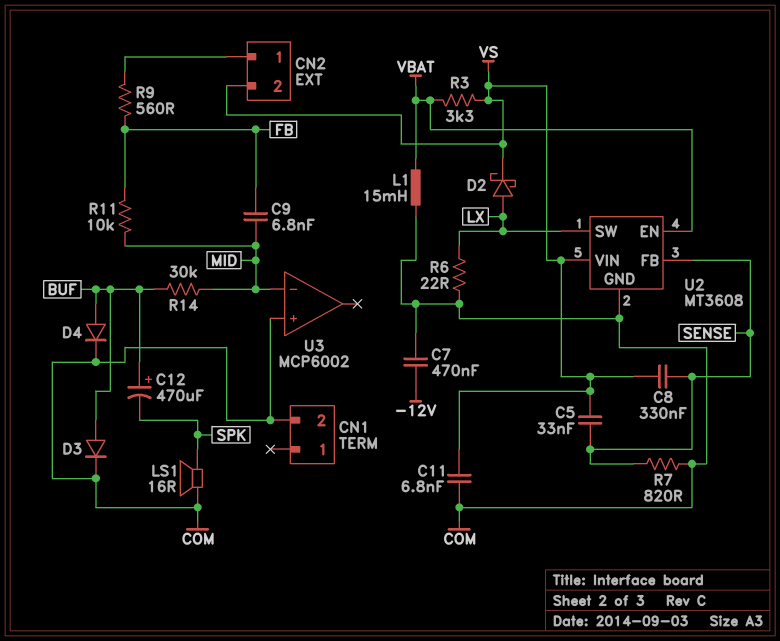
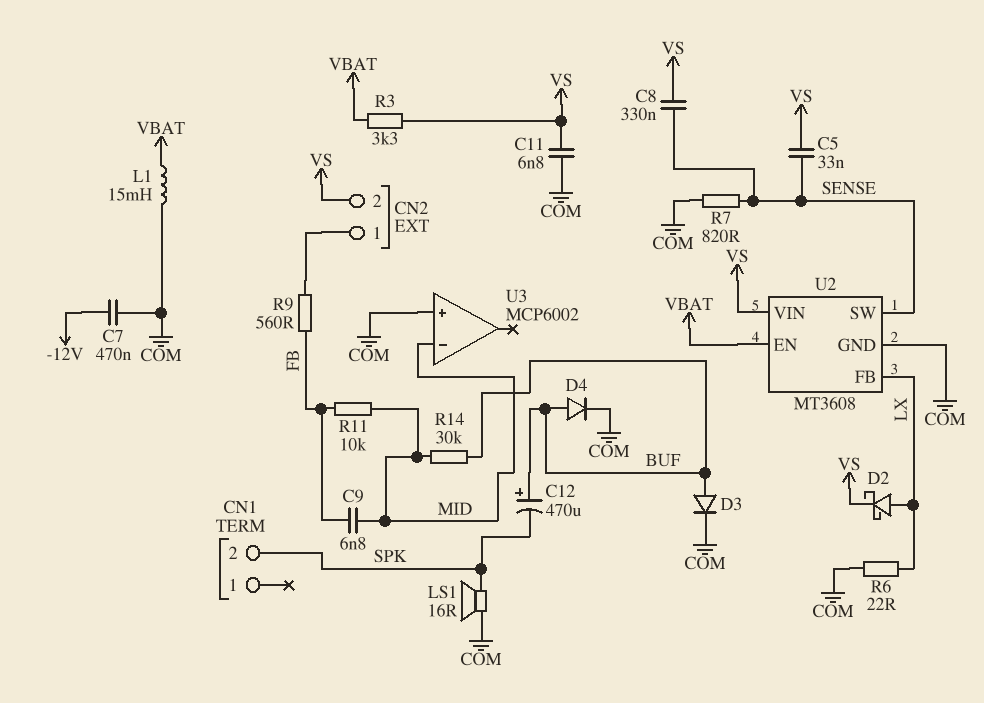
CN1 pin 2: COM -> SPK
U2 pin FB: SENSE -> LX
U2 pin SW: LX -> SENSE

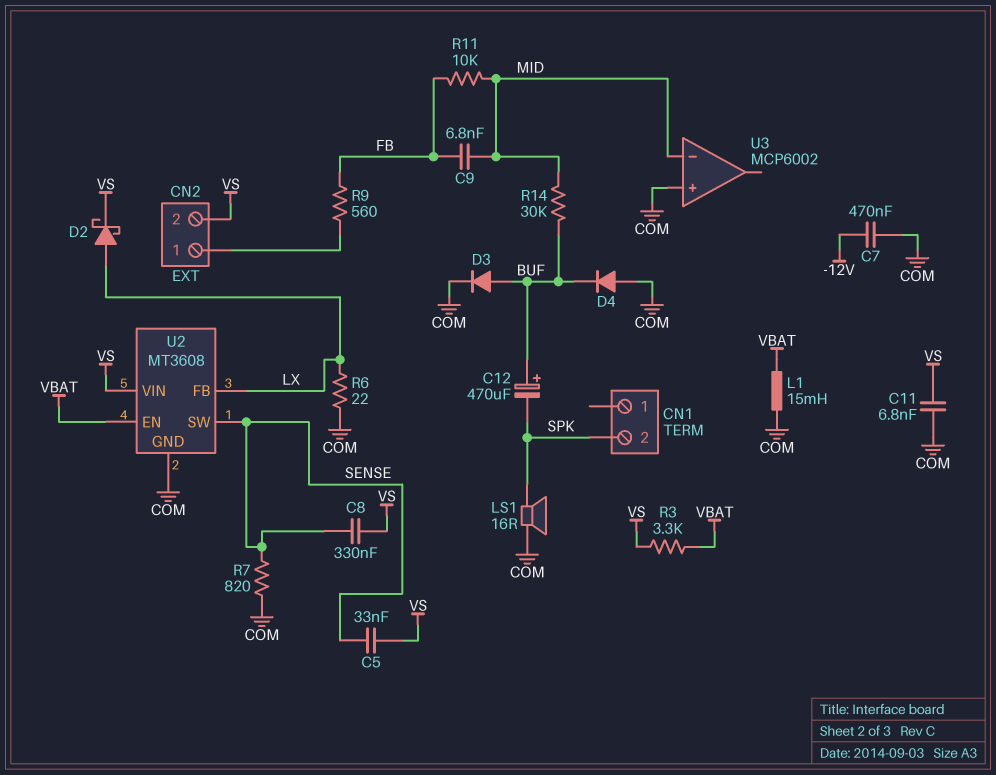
D4: diode (A BUF, K COM) -> diode (A COM, K BUF)

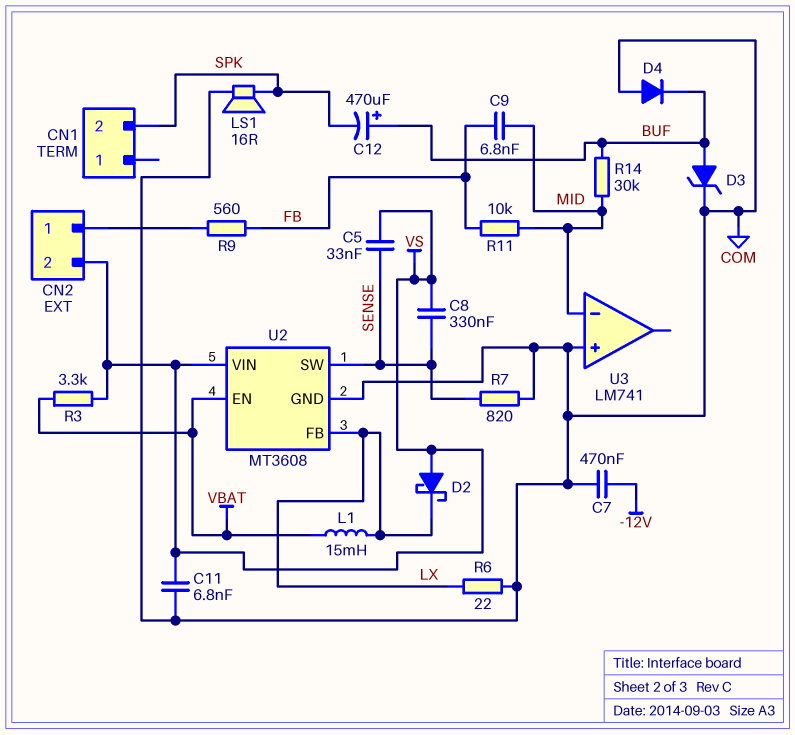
D2: schottky (A LX, K VS) -> schottky (A VS, K LX)
D3: diode (A BUF, K COM) -> zener (A BUF, K COM)
L1: 15mH (COM, VBAT) -> 15mH (LX, VBAT)
U3: MCP6002 -> LM741

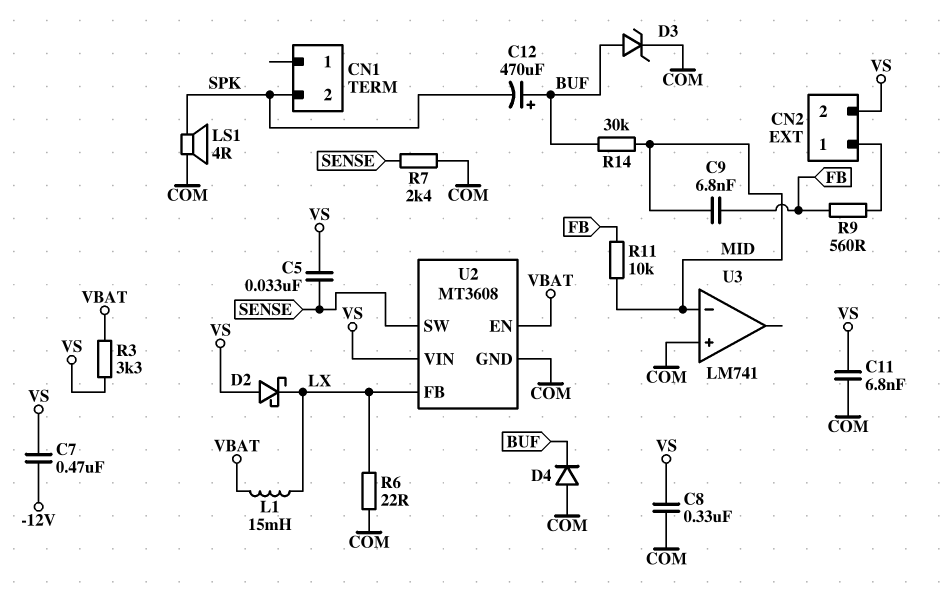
C7: 470nF (-12V, COM) -> 470nF (-12V, VS)
C8: 330nF (SENSE, VS) -> 330nF (COM, VS)
LS1: speaker 16R (COM, SPK) -> speaker 4R (COM, SPK)
R7: 820 (COM, SENSE) -> 2.4k (COM, SENSE)

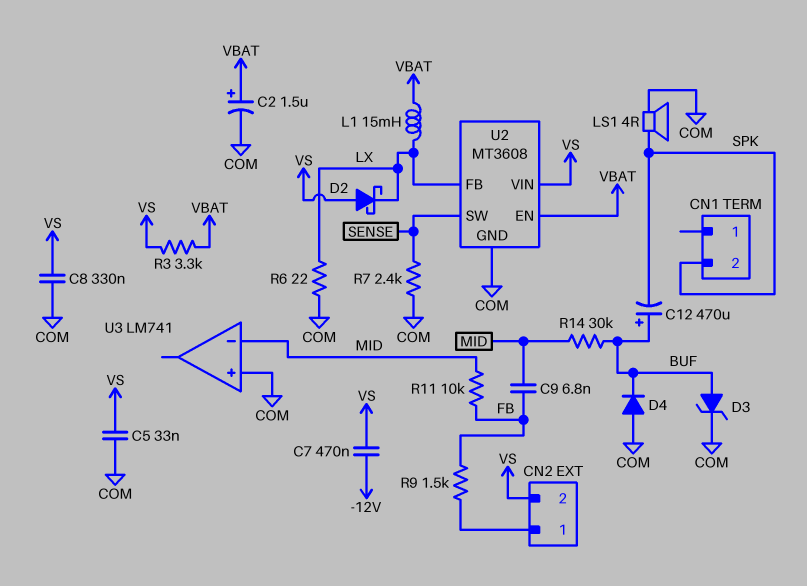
C2: none -> 1.5uF (plus VBAT, minus COM)
C5: 33nF (SENSE, VS) -> 33nF (COM, VS)
C11: 6.8nF (COM, VS) -> none
R9: 560 (CN2/1, FB) -> 1.5k (CN2/1, FB)

